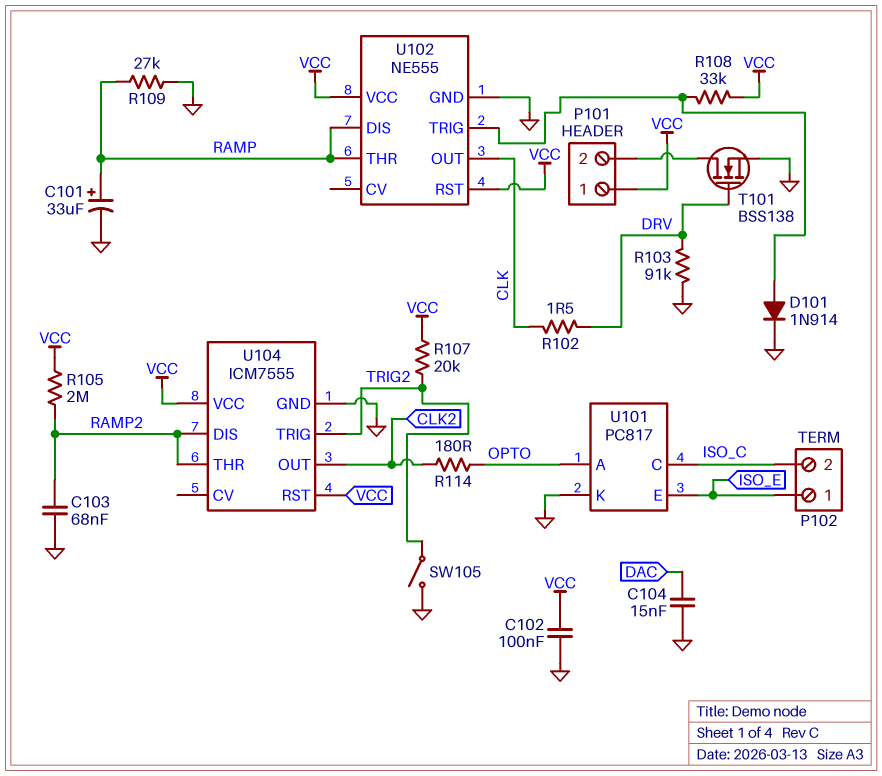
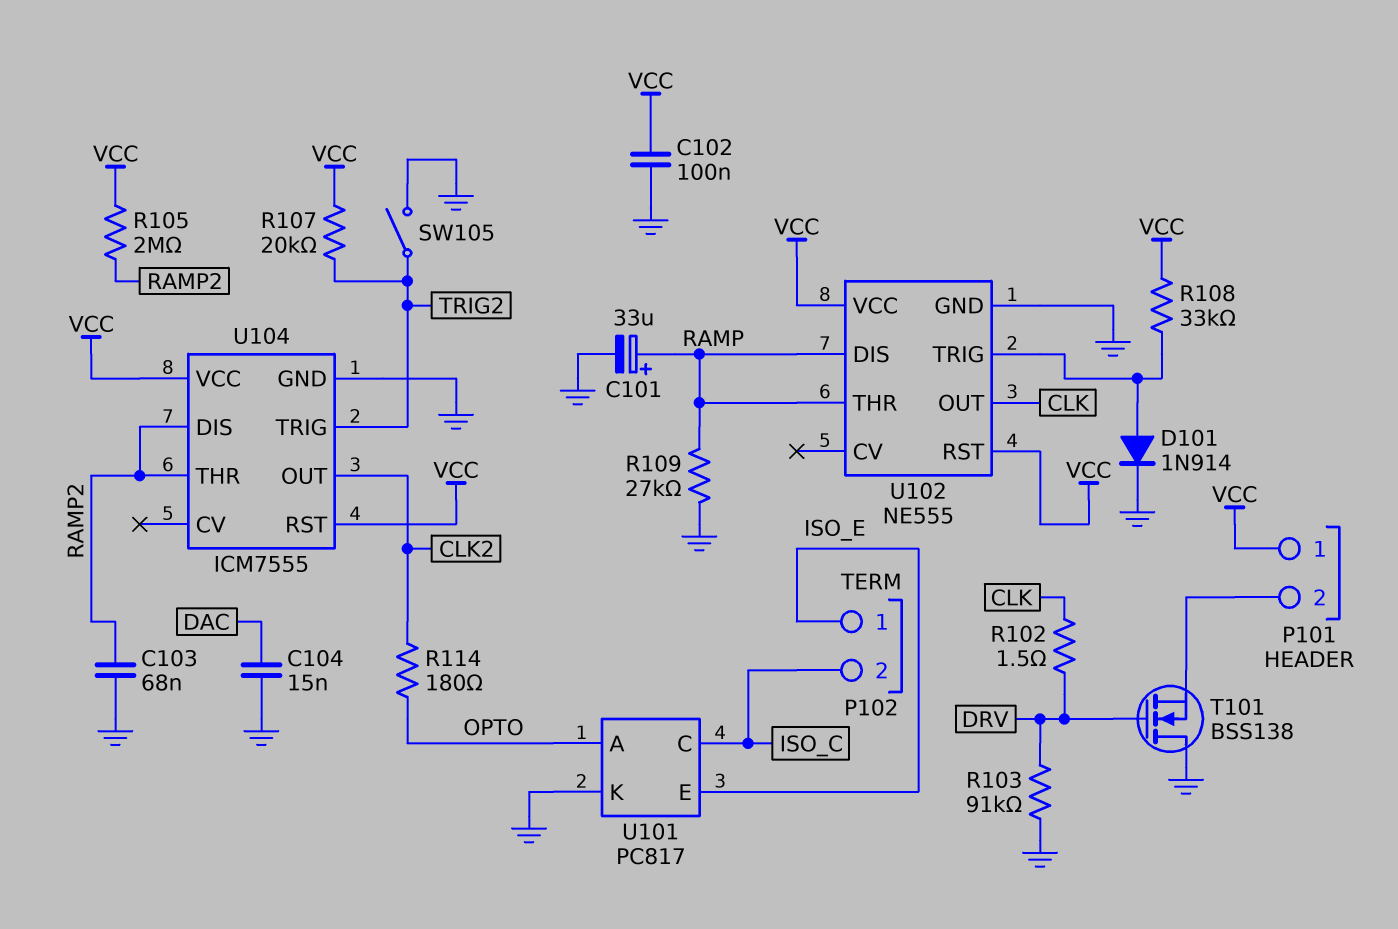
T101: NMOS BSS138 (G DRV, D P101/2, S GND) -> NMOS BSS138 (G DRV, D GND, S P101/2)

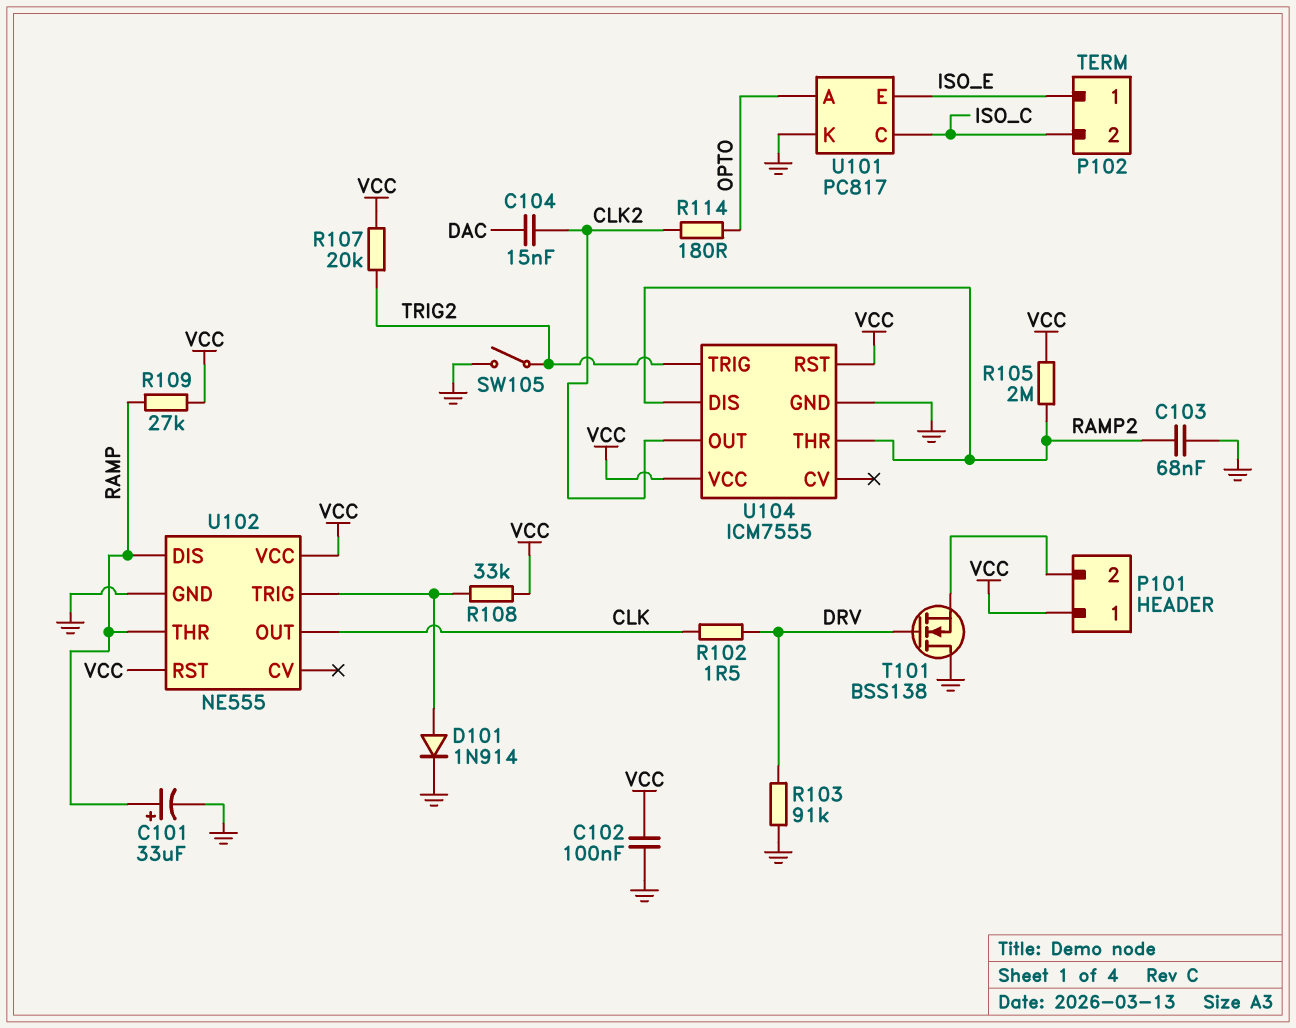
C104: 15nF (DAC, GND) -> 15nF (CLK2, DAC)
R109: 27k (GND, RAMP) -> 27k (RAMP, VCC)

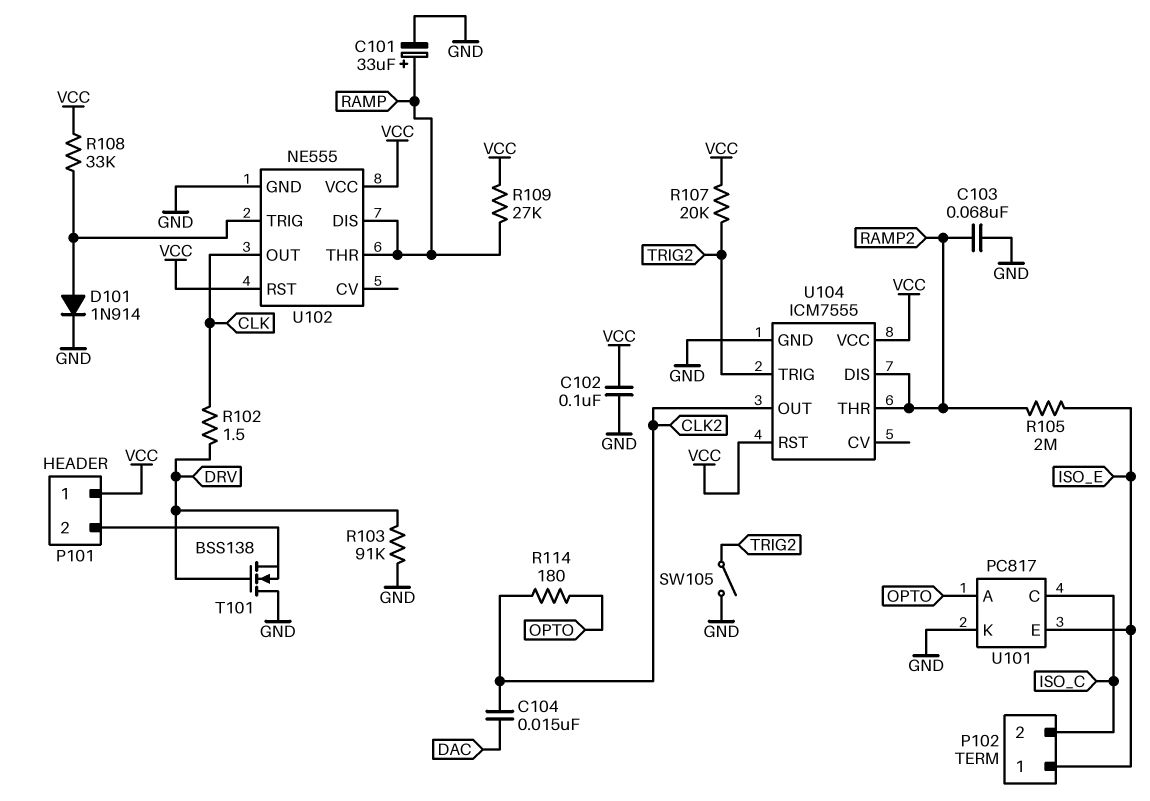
R105: 2M (RAMP2, VCC) -> 2M (ISO_E, RAMP2)

